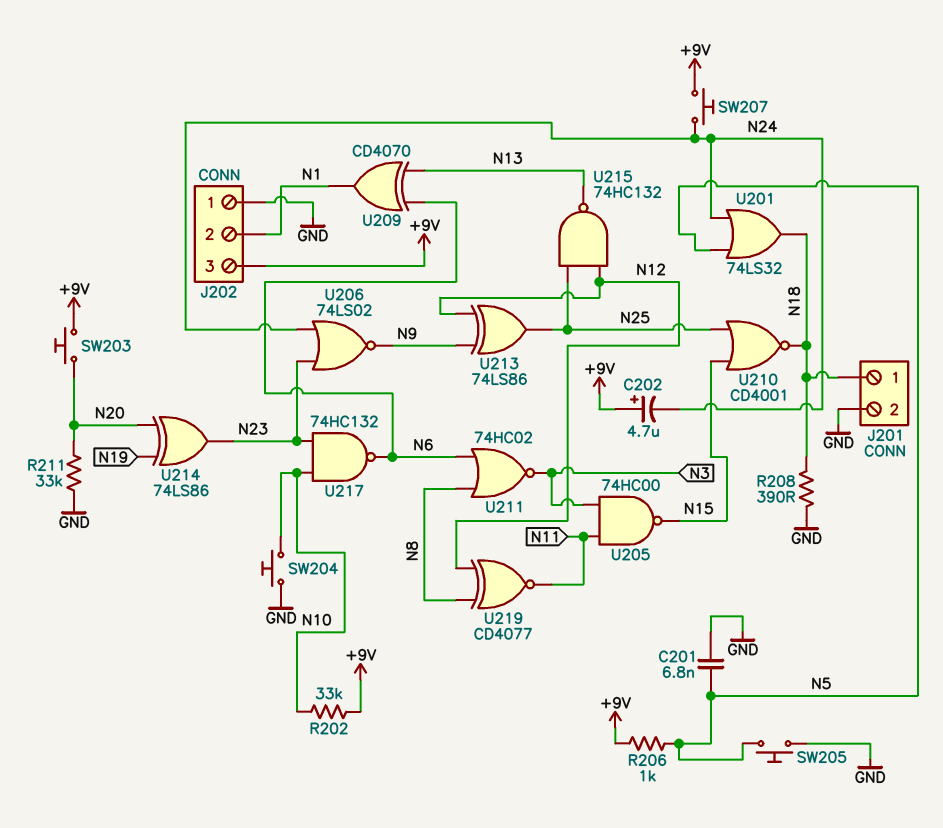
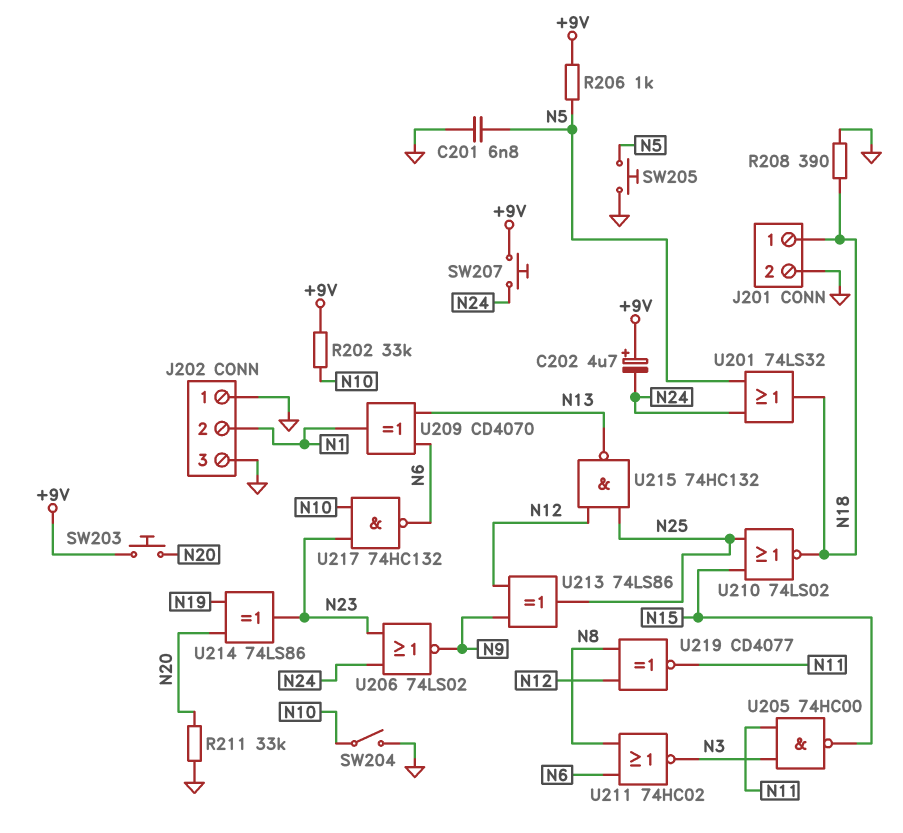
J202 pin 3: +9V -> GND
SW204: button (GND, N10) -> switch (GND, N10)
U210: NOR CD4001 (in N15, in N25, out N18) -> NOR 74LS02 (in N15, in N25, out N18)

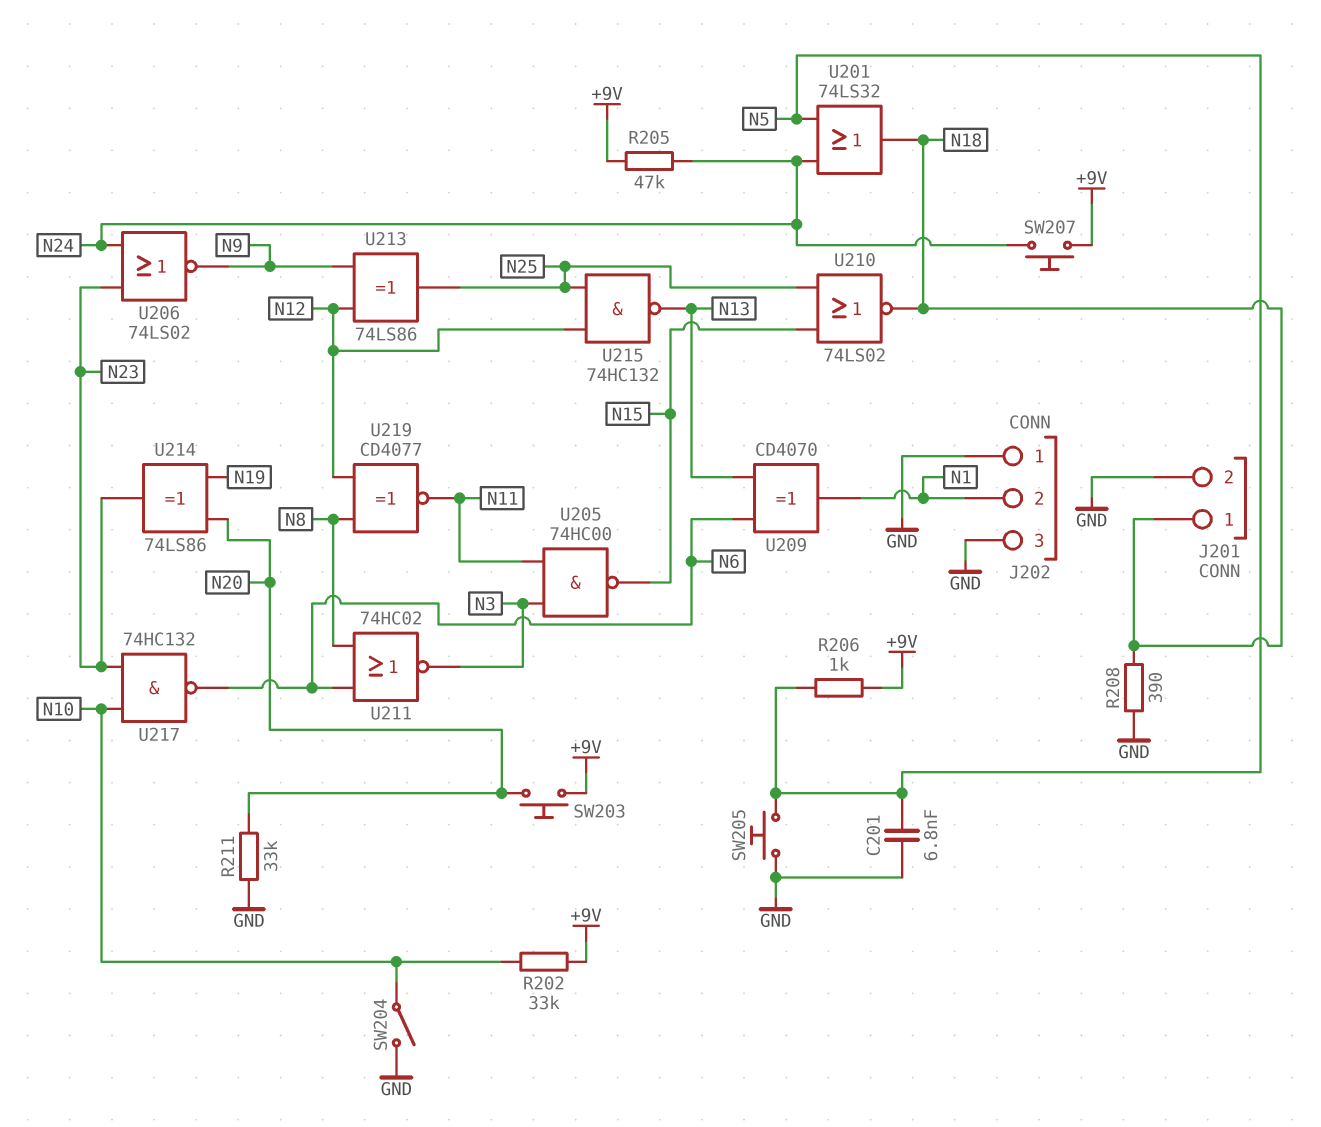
C202: 4.7uF (plus +9V, minus N24) -> none
R205: none -> 47k (+9V, N24)

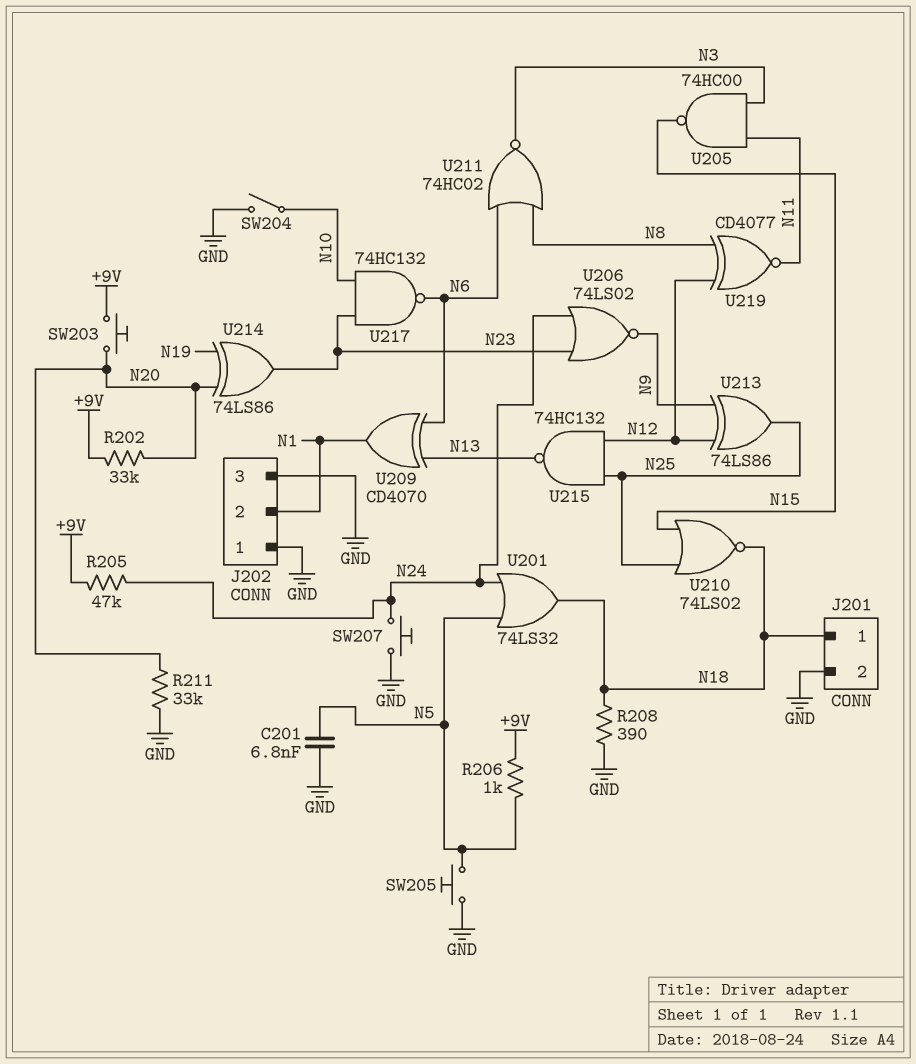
R202: 33k (+9V, N10) -> 33k (+9V, N20)
SW207: button (+9V, N24) -> button (GND, N24)

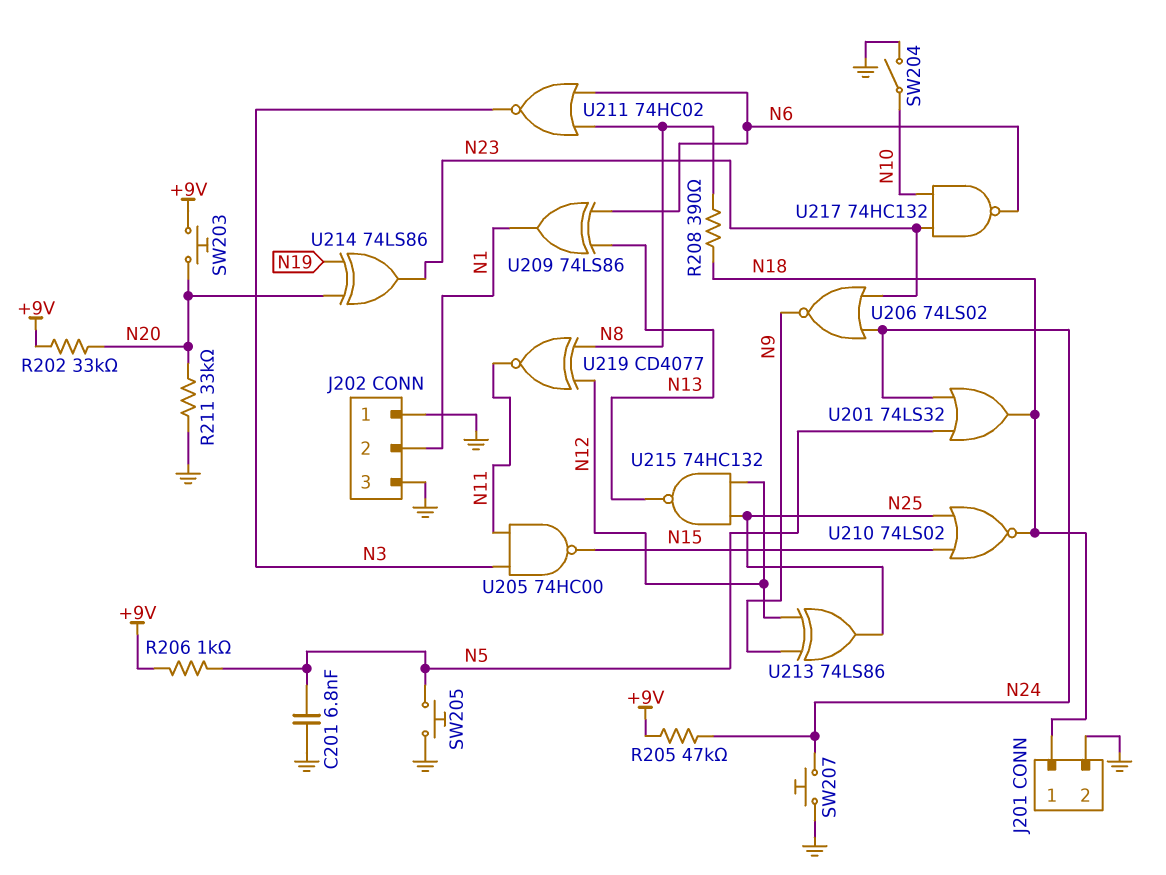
R208: 390 (GND, N18) -> 390 (N8, N18)
U209: XOR CD4070 (in N6, in N13, out N1) -> XOR 74LS86 (in N6, in N13, out N1)

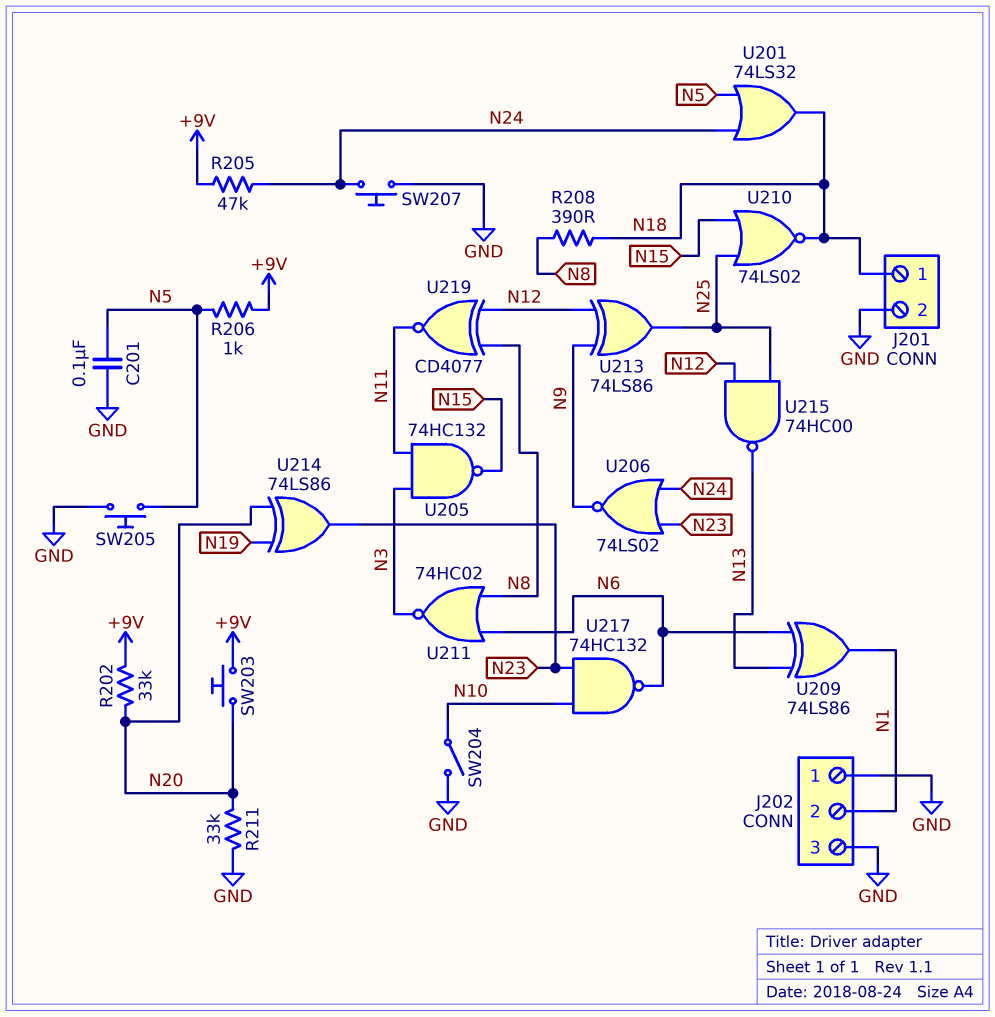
C201: 6.8nF (GND, N5) -> 100nF (GND, N5)
U205: NAND 74HC00 (in N3, in N11, out N15) -> NAND 74HC132 (in N3, in N11, out N15)
U215: NAND 74HC132 (in N12, in N25, out N13) -> NAND 74HC00 (in N12, in N25, out N13)

